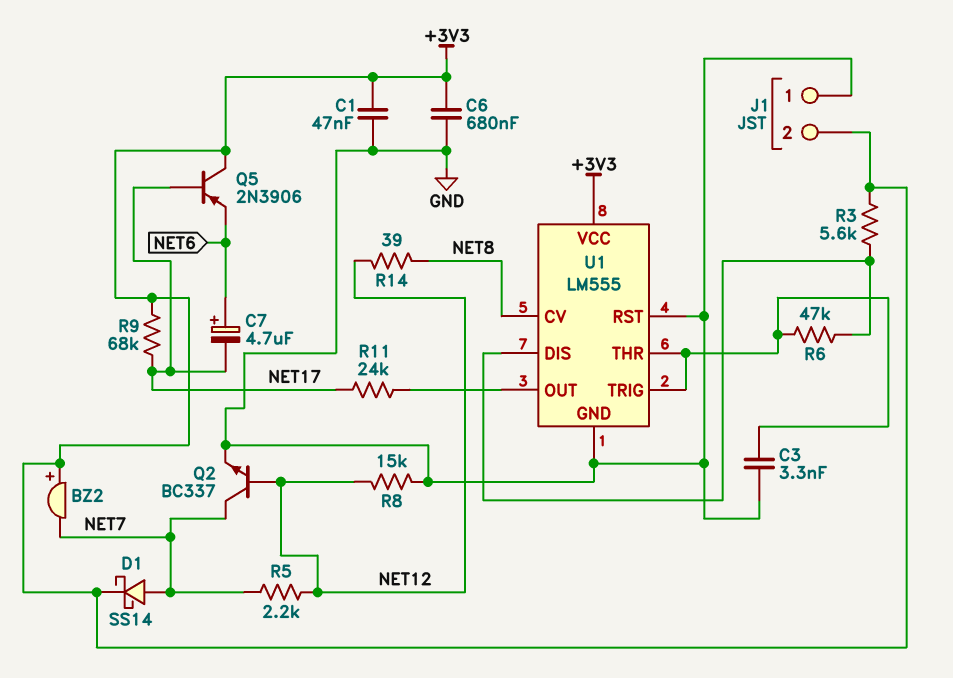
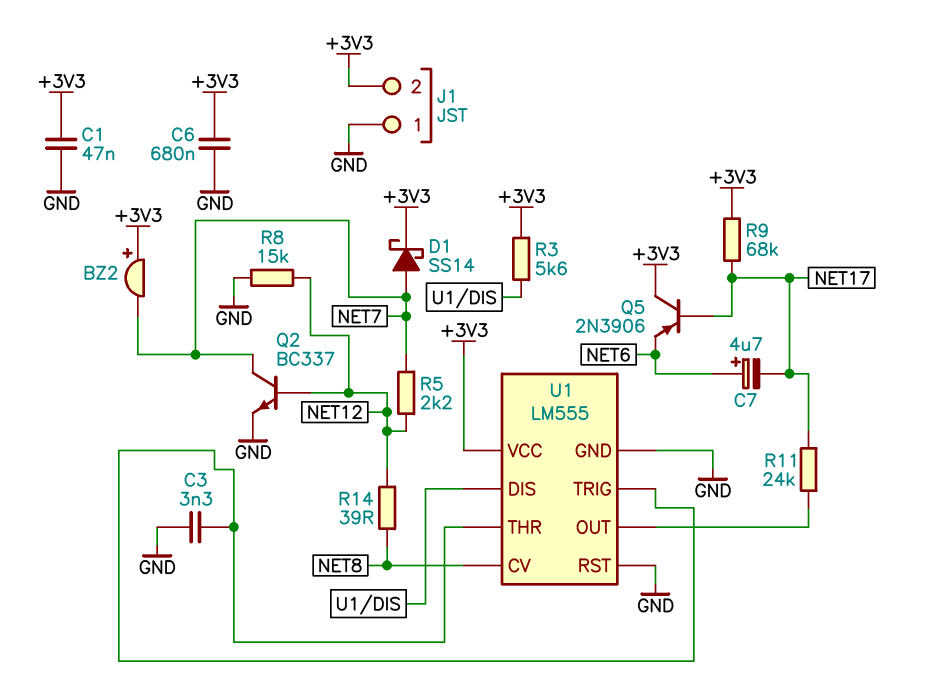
R6: 47k (U1/DIS, U1/THR) -> none

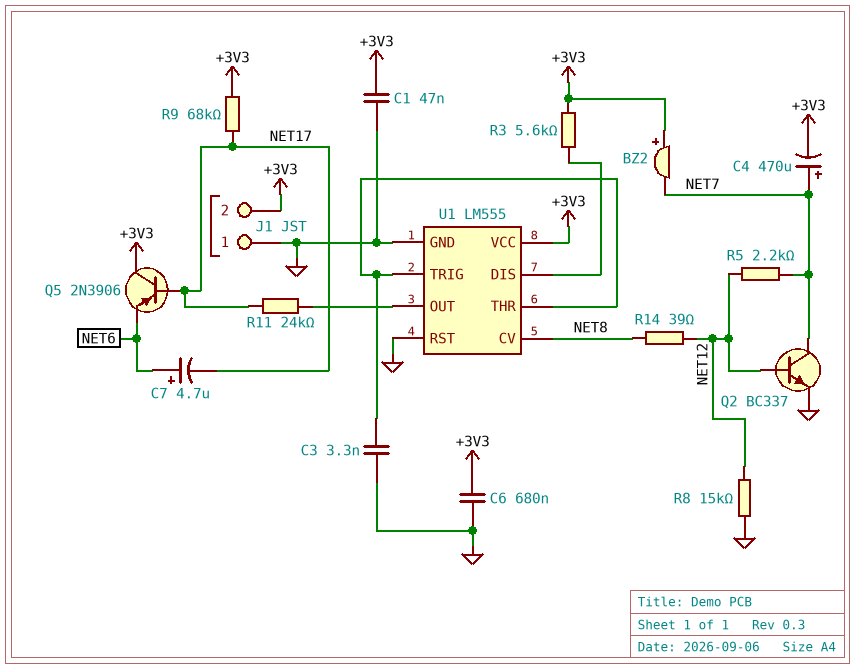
C4: none -> 470uF (plus NET7, minus +3V3)
D1: schottky SS14 (A NET7, K +3V3) -> none

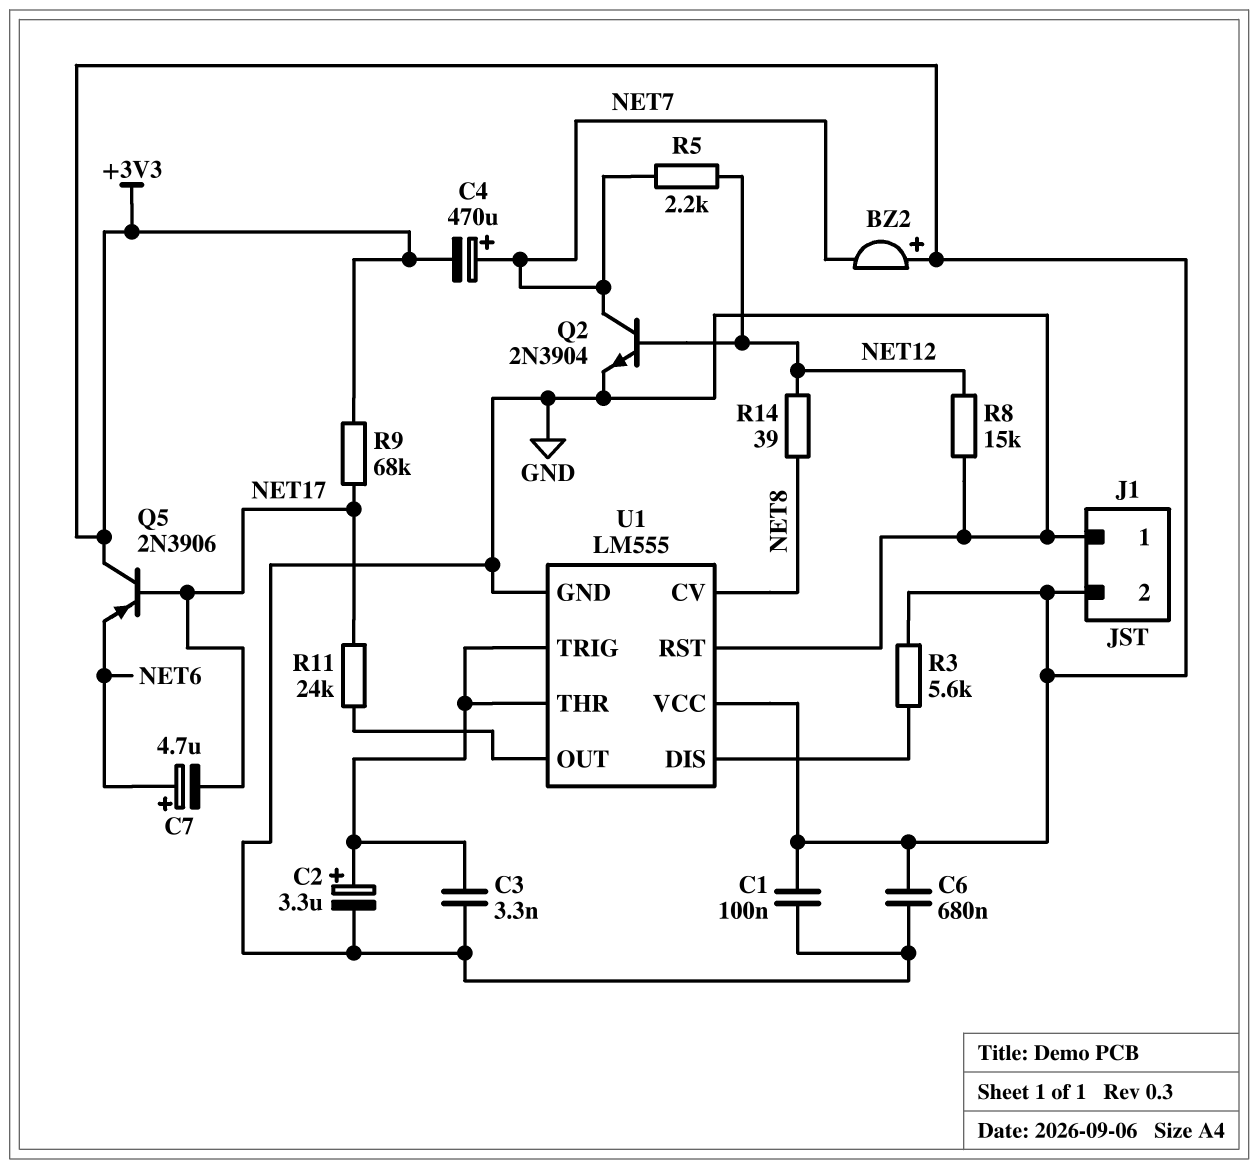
C1: 47nF (+3V3, GND) -> 100nF (+3V3, GND)
C2: none -> 3.3uF (plus U1/THR, minus GND)
Q2: NPN BC337 (B NET12, C NET7, E GND) -> NPN 2N3904 (B NET12, C NET7, E GND)

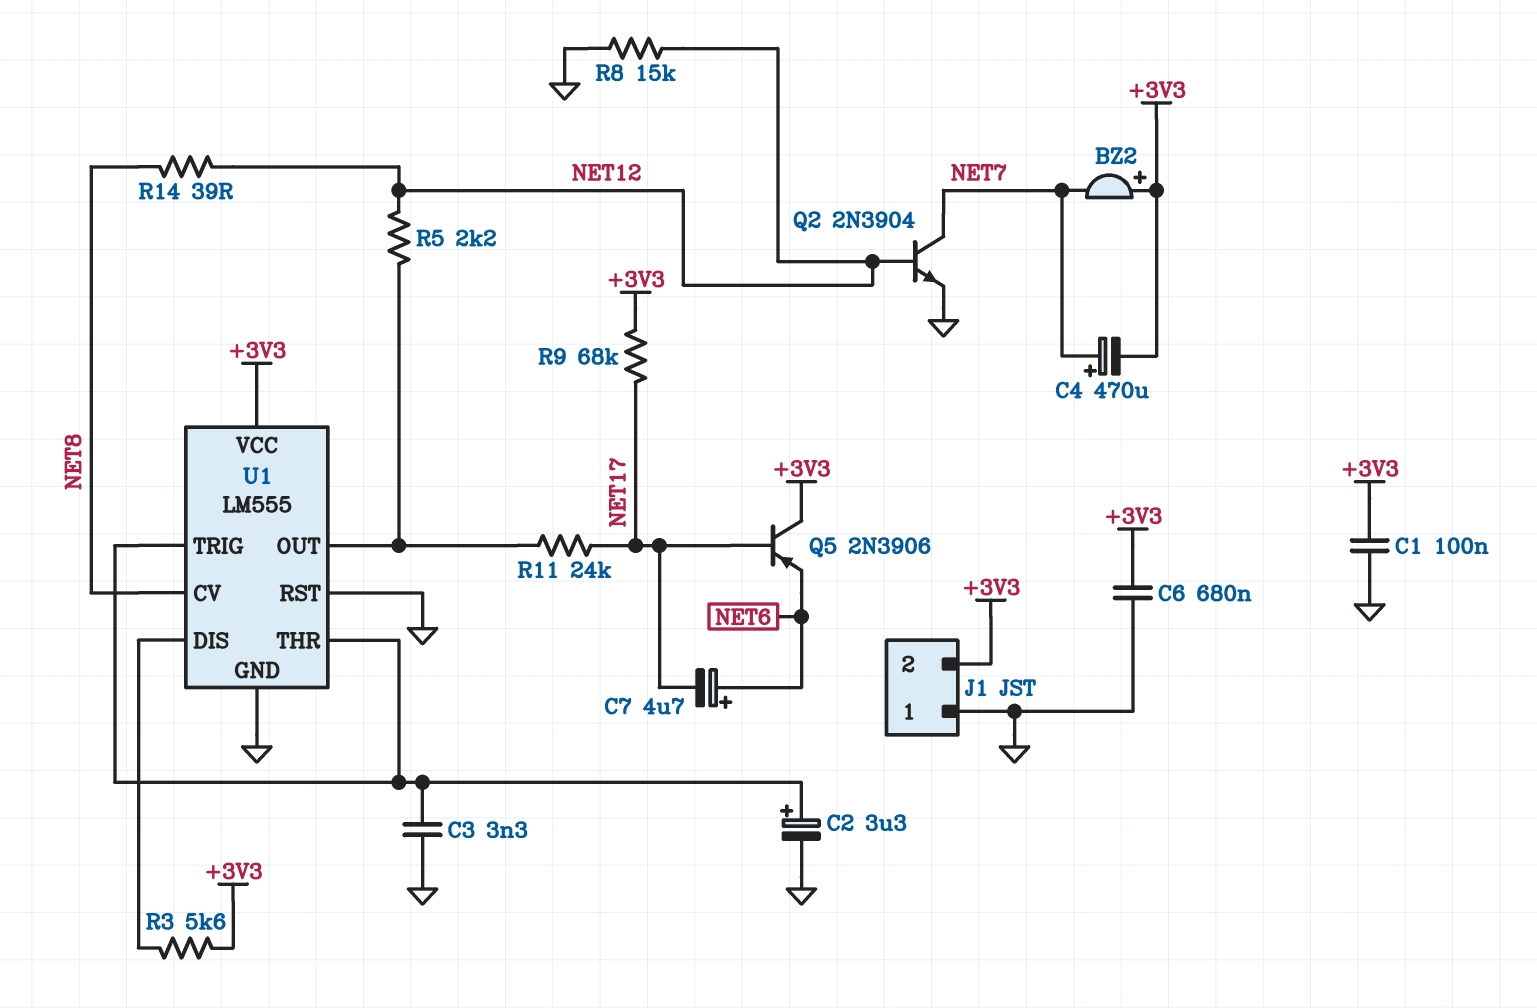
R5: 2.2k (NET7, NET12) -> 2.2k (NET12, U1/OUT)

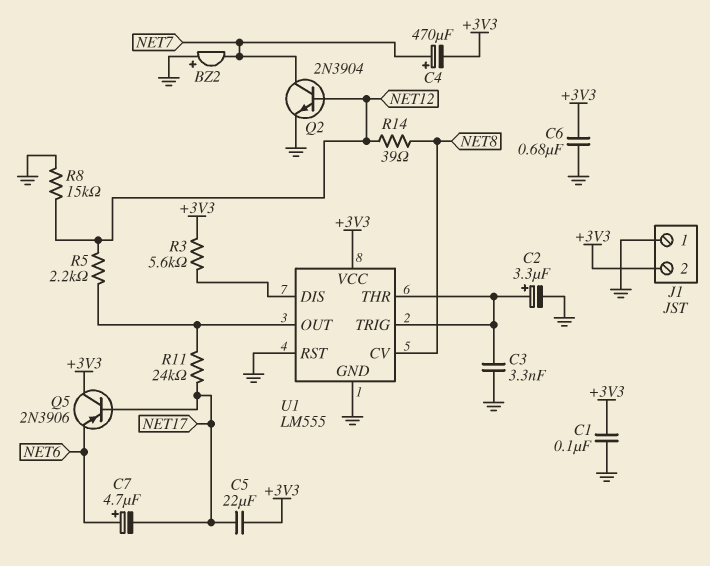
BZ2: buzzer (plus +3V3, minus NET7) -> buzzer (plus GND, minus NET7)
C5: none -> 22uF (+3V3, NET17)
R9: 68k (+3V3, NET17) -> none

